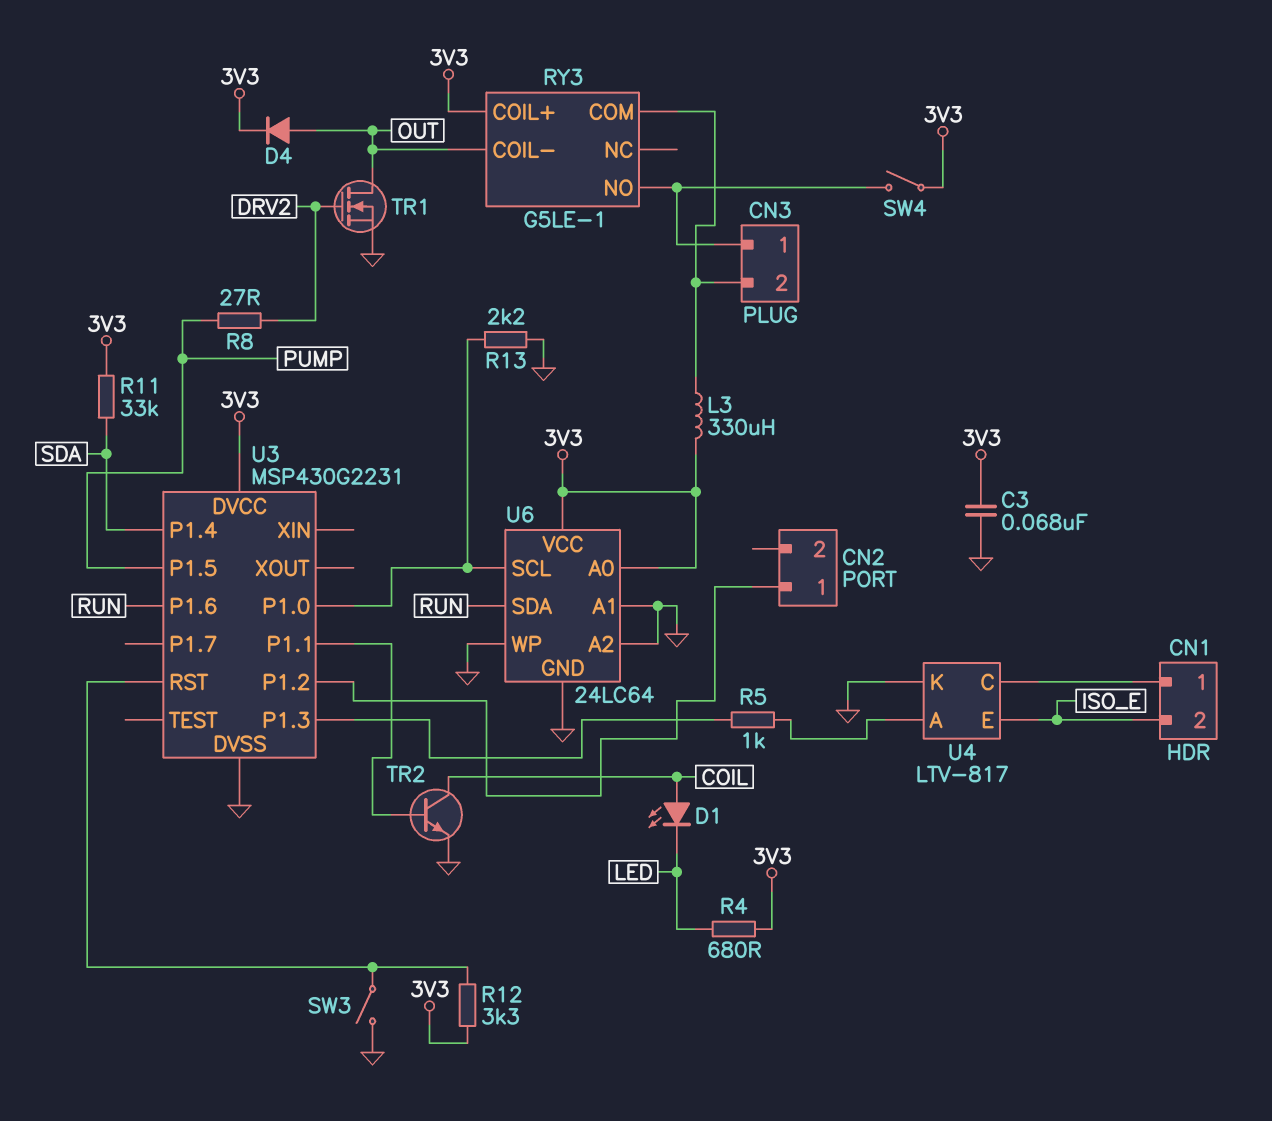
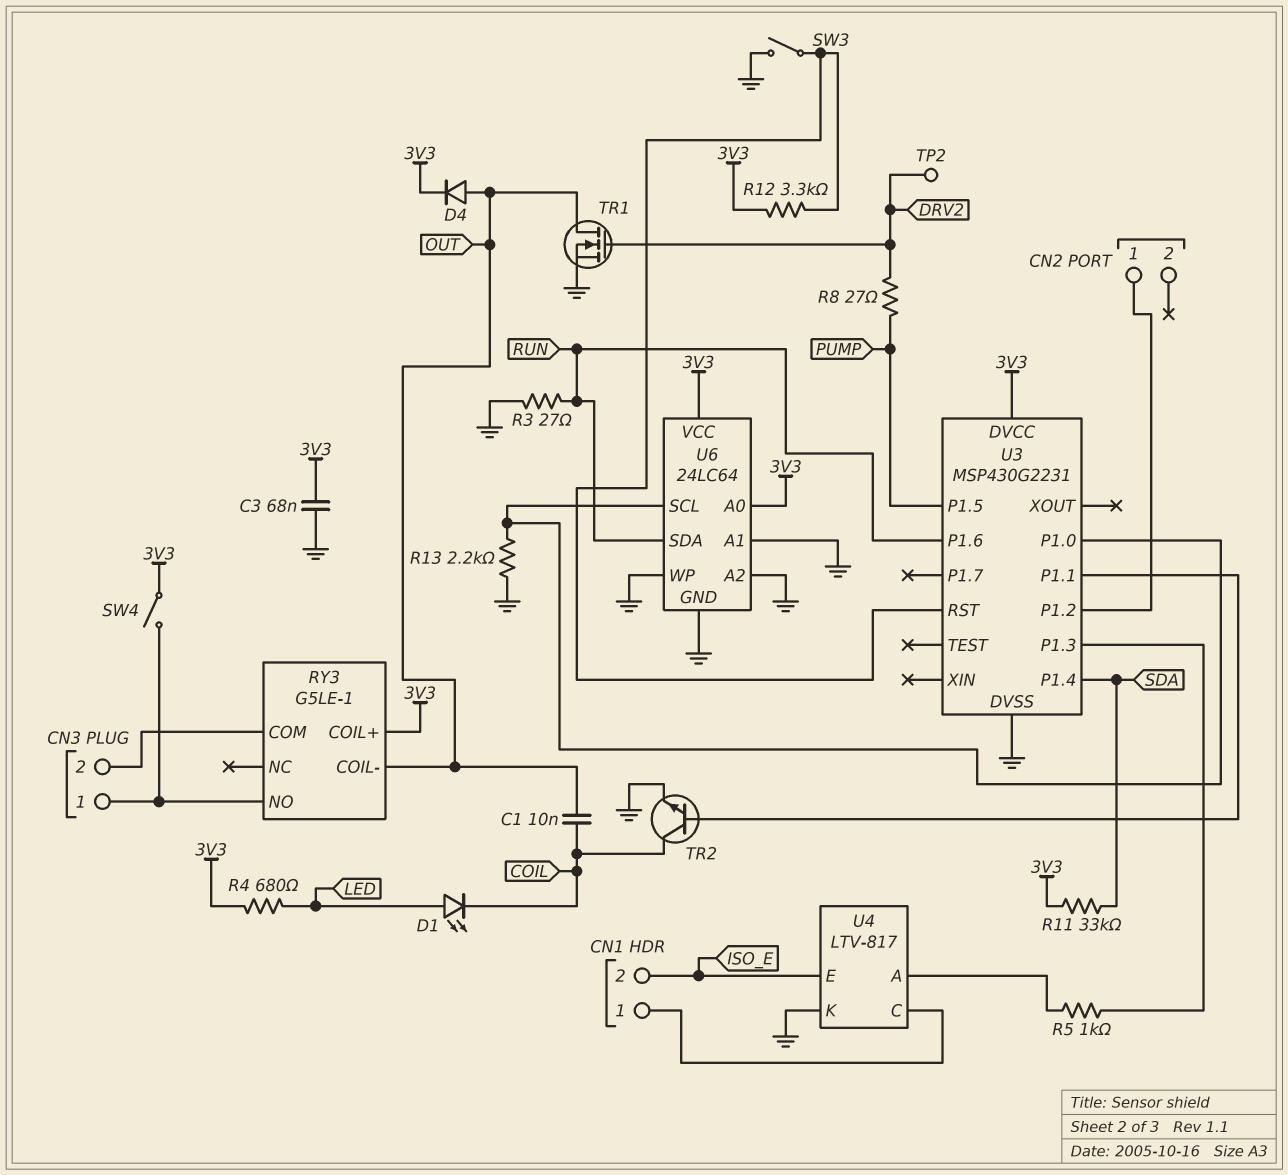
C1: none -> 10nF (COIL, OUT)
D1: LED (A COIL, K LED) -> LED (A LED, K COIL)
L3: 330uH (3V3, CN3/2) -> none
R3: none -> 27 (GND, RUN)
TP2: none -> test point (DRV2)

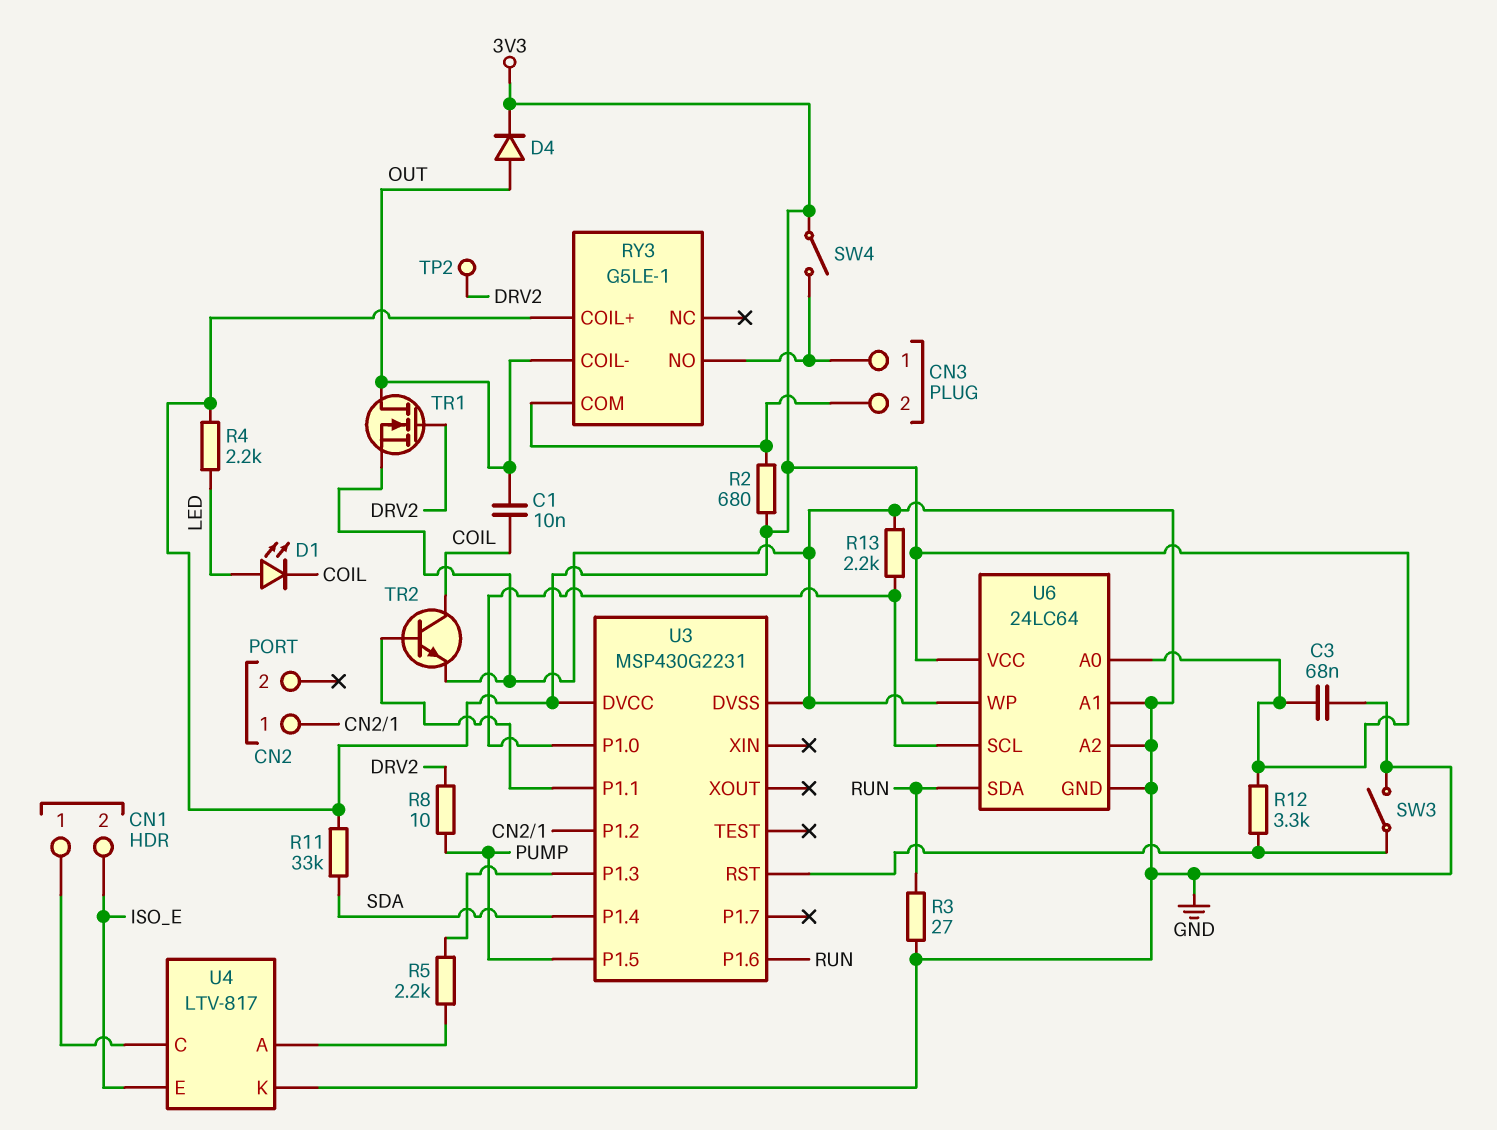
R2: none -> 680 (3V3, CN3/2)
R4: 680 (3V3, LED) -> 2.2k (3V3, LED)
R5: 1k (U3/P1.3, U4/A) -> 2.2k (U3/P1.3, U4/A)
R8: 27 (DRV2, PUMP) -> 10 (DRV2, PUMP)

